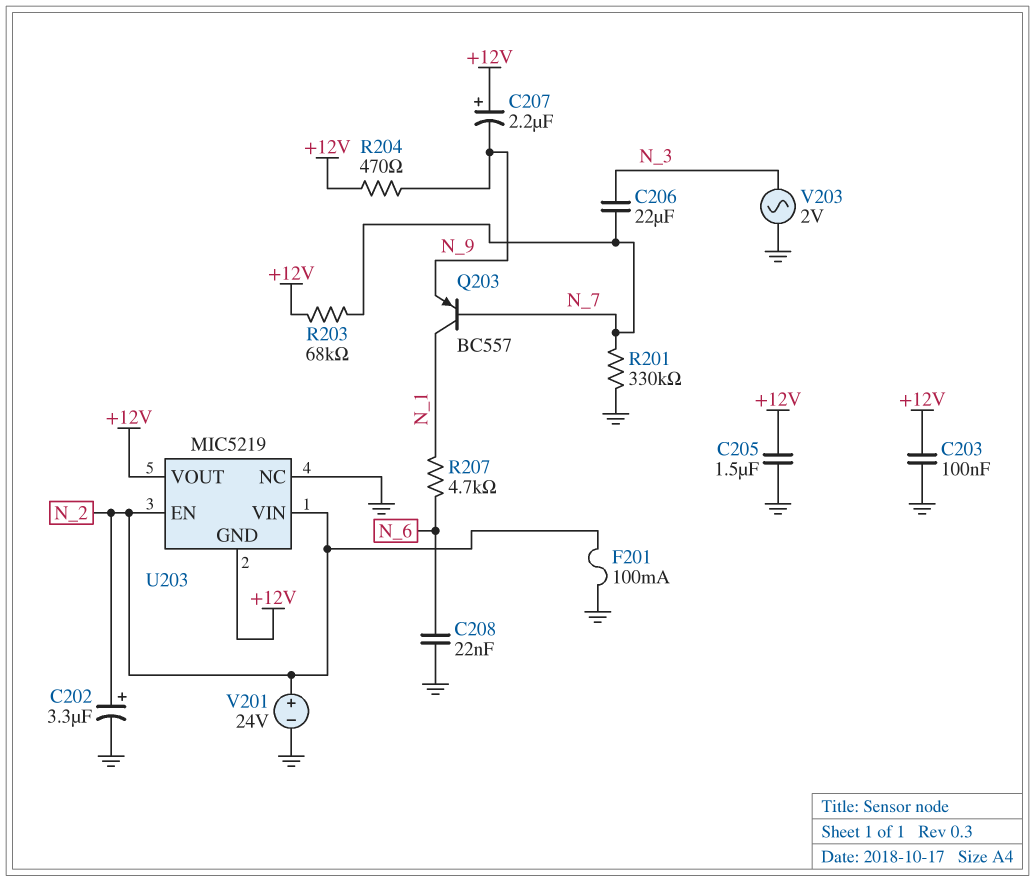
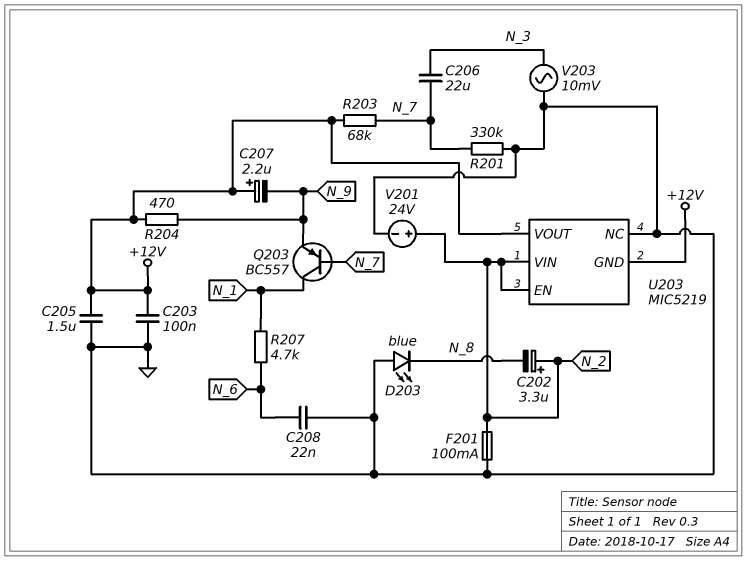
C202: 3.3uF (plus N_2, minus GND) -> 3.3uF (plus N_2, minus N_8)
D203: none -> LED blue (A GND, K N_8)
V203: AC 2V (GND, N_3) -> AC 10mV (GND, N_3)

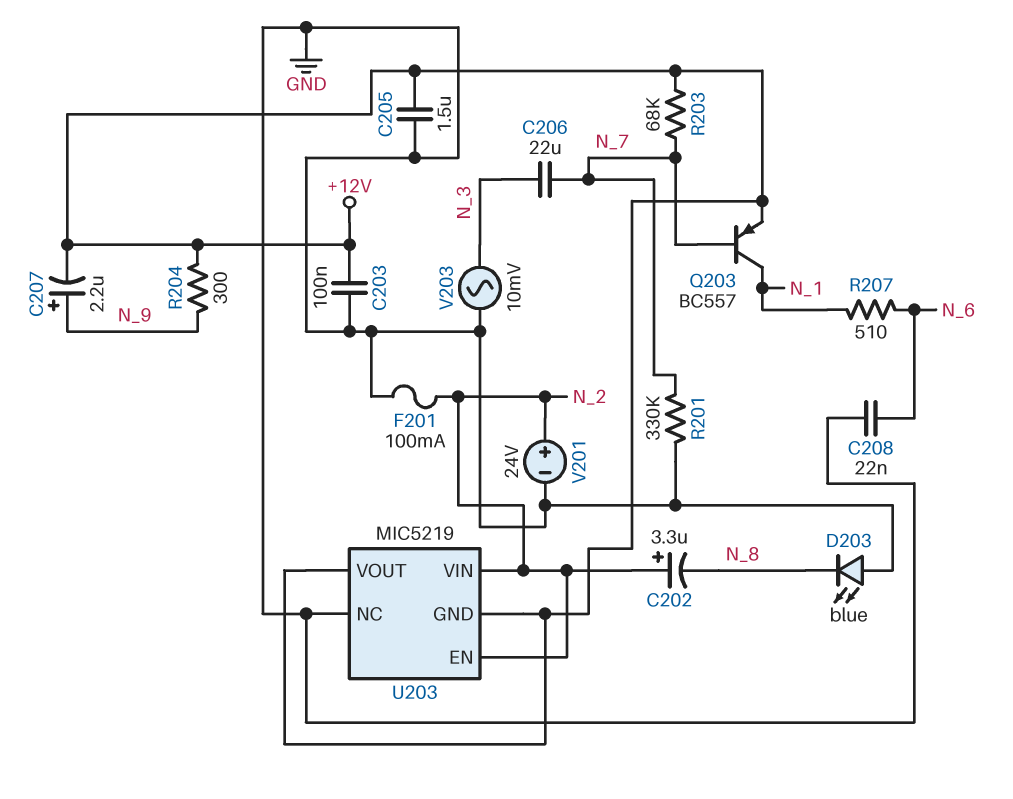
C207: 2.2uF (plus +12V, minus N_9) -> 2.2uF (plus N_9, minus +12V)
Q203: PNP BC557 (B N_7, C N_1, E N_9) -> PNP BC557 (B N_7, C N_1, E +12V)
R204: 470 (+12V, N_9) -> 300 (+12V, N_9)
R207: 4.7k (N_1, N_6) -> 510 (N_1, N_6)

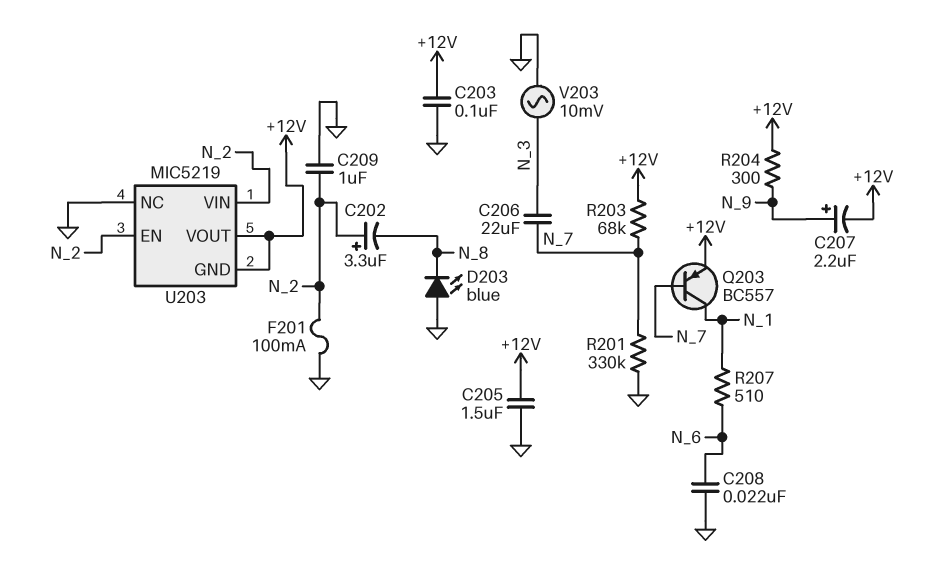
C209: none -> 1uF (GND, N_2)
V201: 24V (plus N_2, minus GND) -> none

